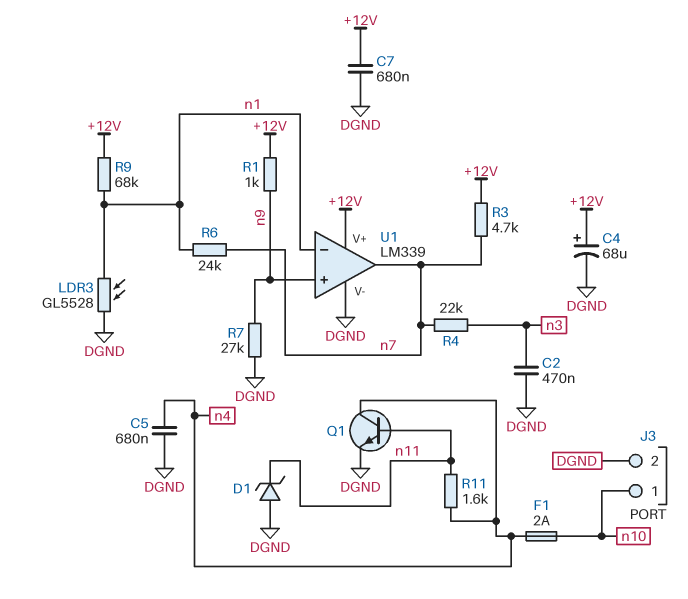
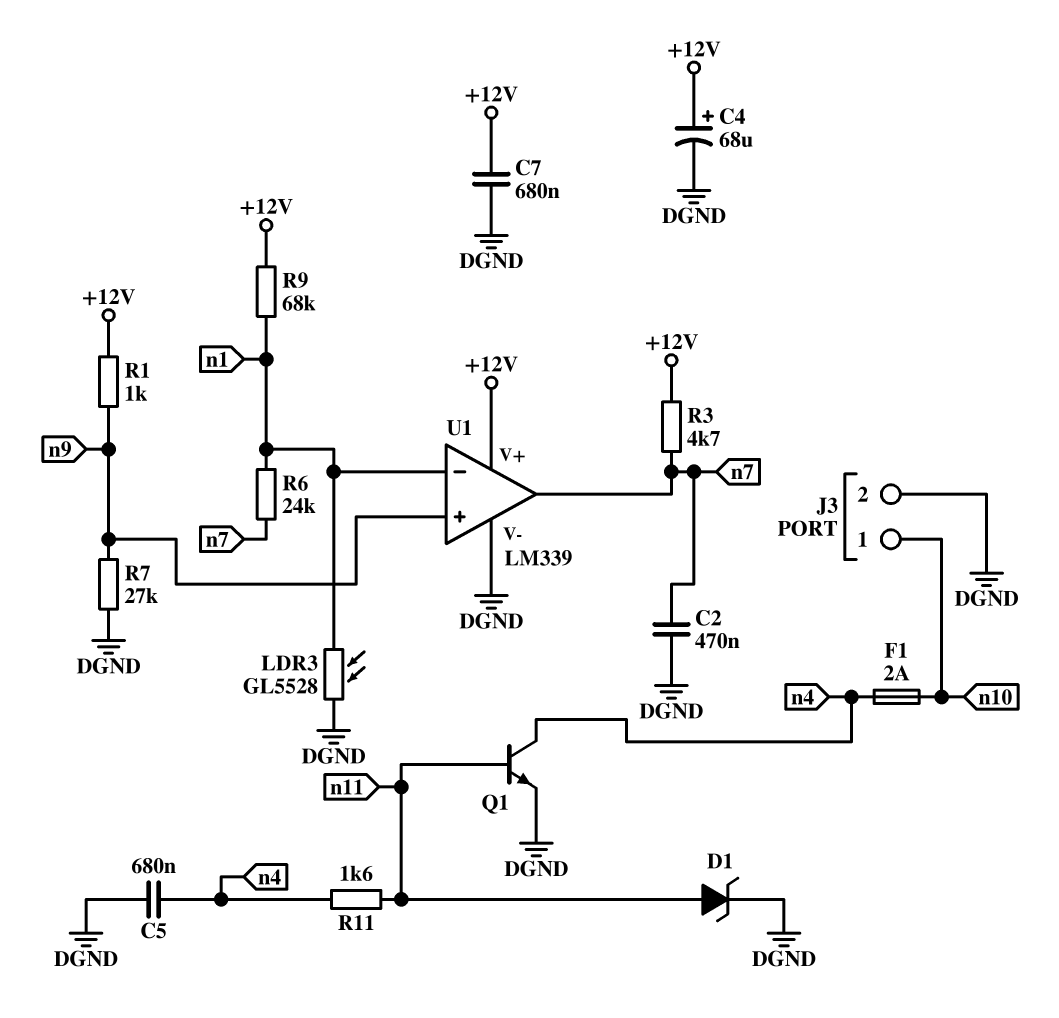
C2: 470nF (DGND, n3) -> 470nF (DGND, n7)
D1: zener (A DGND, K n11) -> zener (A n11, K DGND)
R4: 22k (n3, n7) -> none

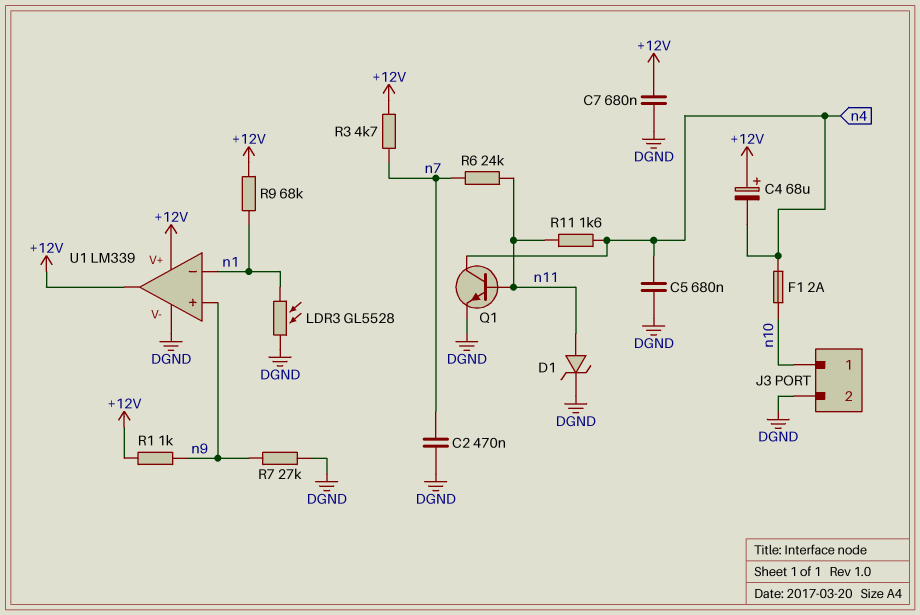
C4: 68uF (plus +12V, minus DGND) -> 68uF (plus +12V, minus n4)
R6: 24k (n1, n7) -> 24k (n7, n11)
U1 pin out: n7 -> +12V

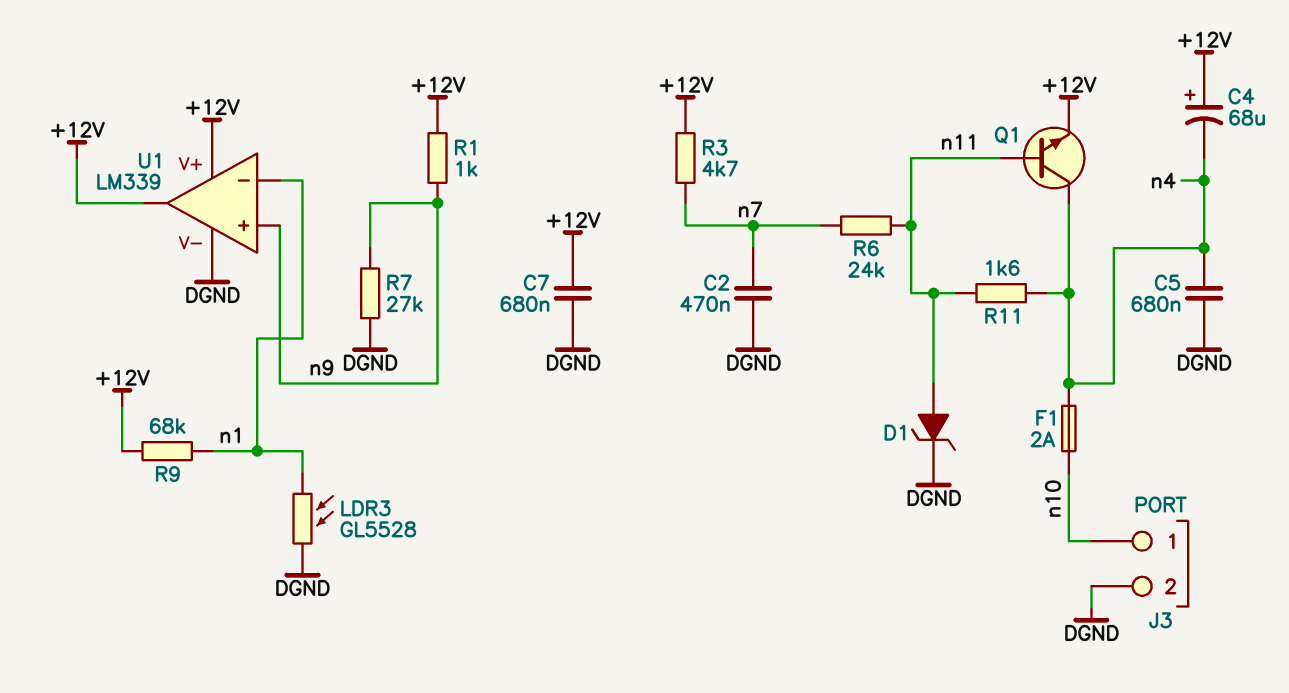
Q1: NPN (B n11, C n4, E DGND) -> NPN (B n11, C n4, E +12V)

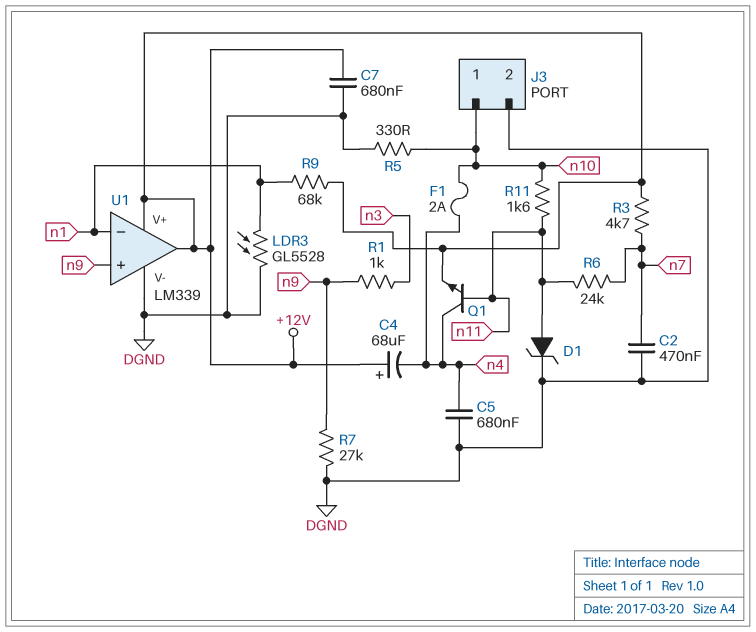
R1: 1k (+12V, n9) -> 1k (n3, n9)
R5: none -> 330 (DGND, n10)
R11: 1.6k (n4, n11) -> 1.6k (n10, n11)

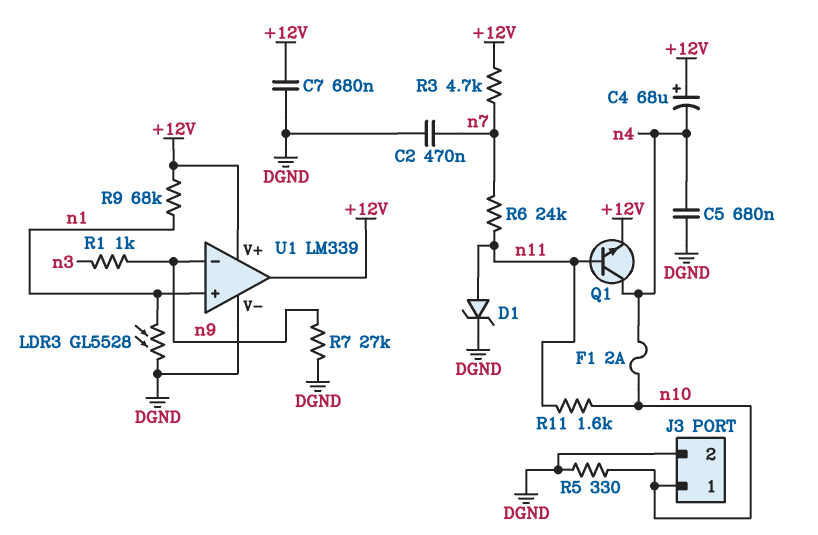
U1 pin in+: n9 -> n1
U1 pin in-: n1 -> n9

